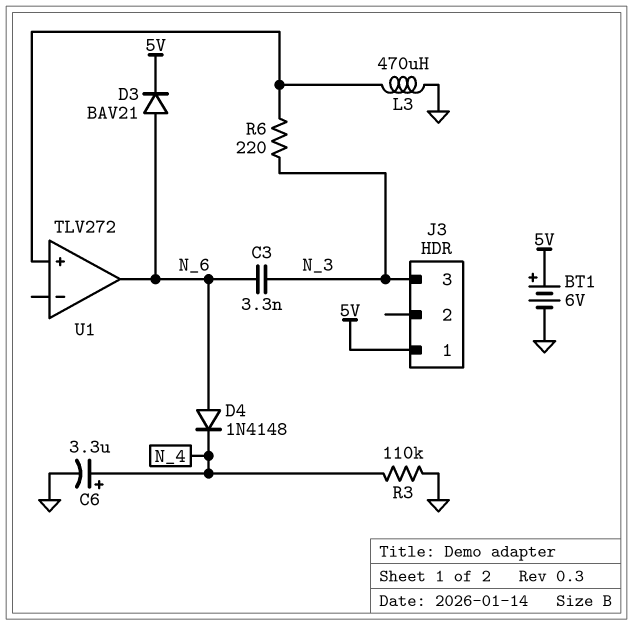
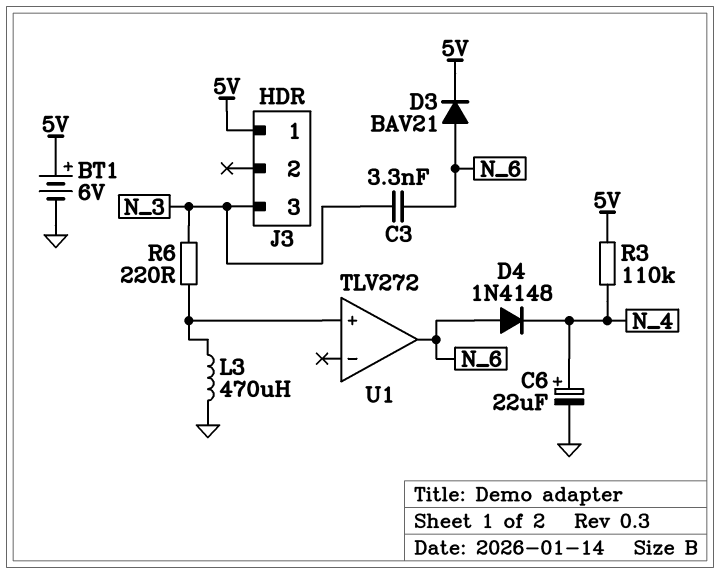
C6: 3.3uF (plus N_4, minus GND) -> 22uF (plus N_4, minus GND)
R3: 110k (GND, N_4) -> 110k (5V, N_4)

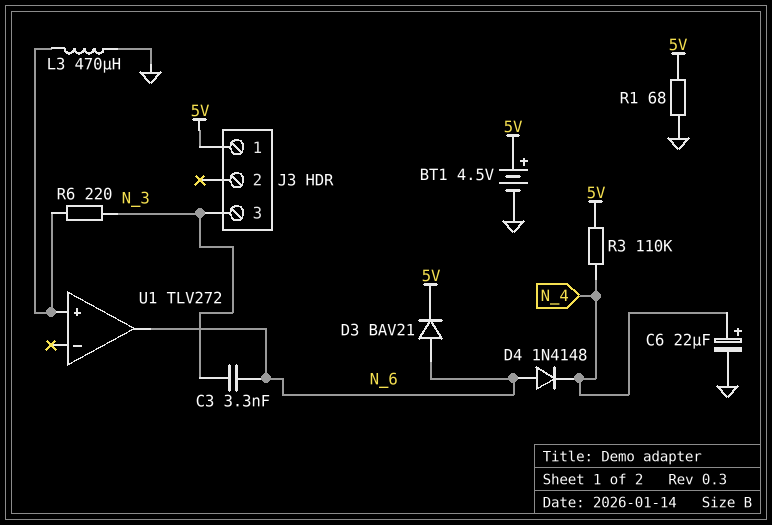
BT1: 6V (plus 5V, minus GND) -> 4.5V (plus 5V, minus GND)
R1: none -> 68 (5V, GND)

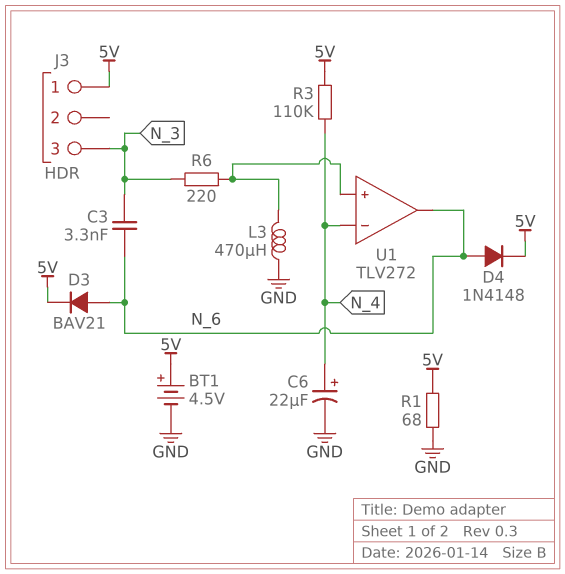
D4: diode 1N4148 (A N_6, K N_4) -> diode 1N4148 (A N_6, K 5V)
U1 pin in-: none -> N_4

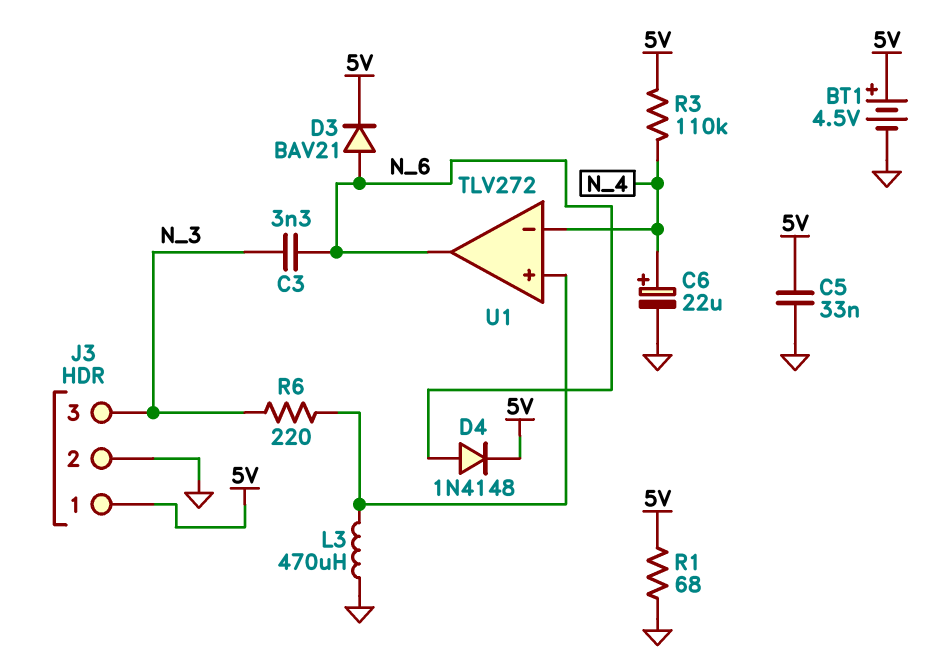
C5: none -> 33nF (5V, GND)
J3 pin 2: none -> GND

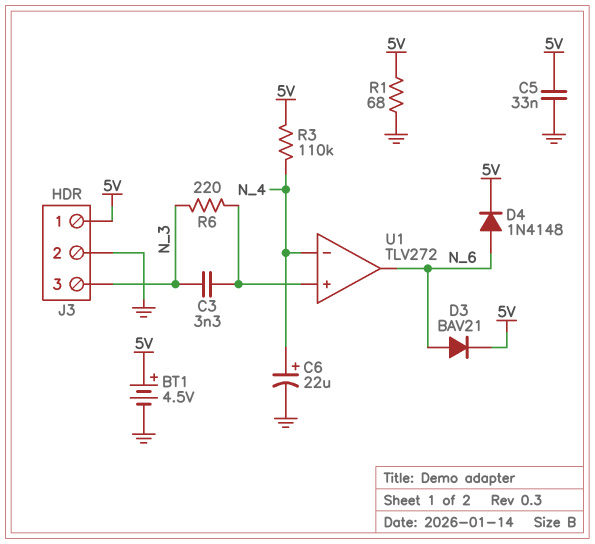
C3: 3.3nF (N_3, N_6) -> 3.3nF (N_3, U1/in+)
L3: 470uH (GND, U1/in+) -> none

